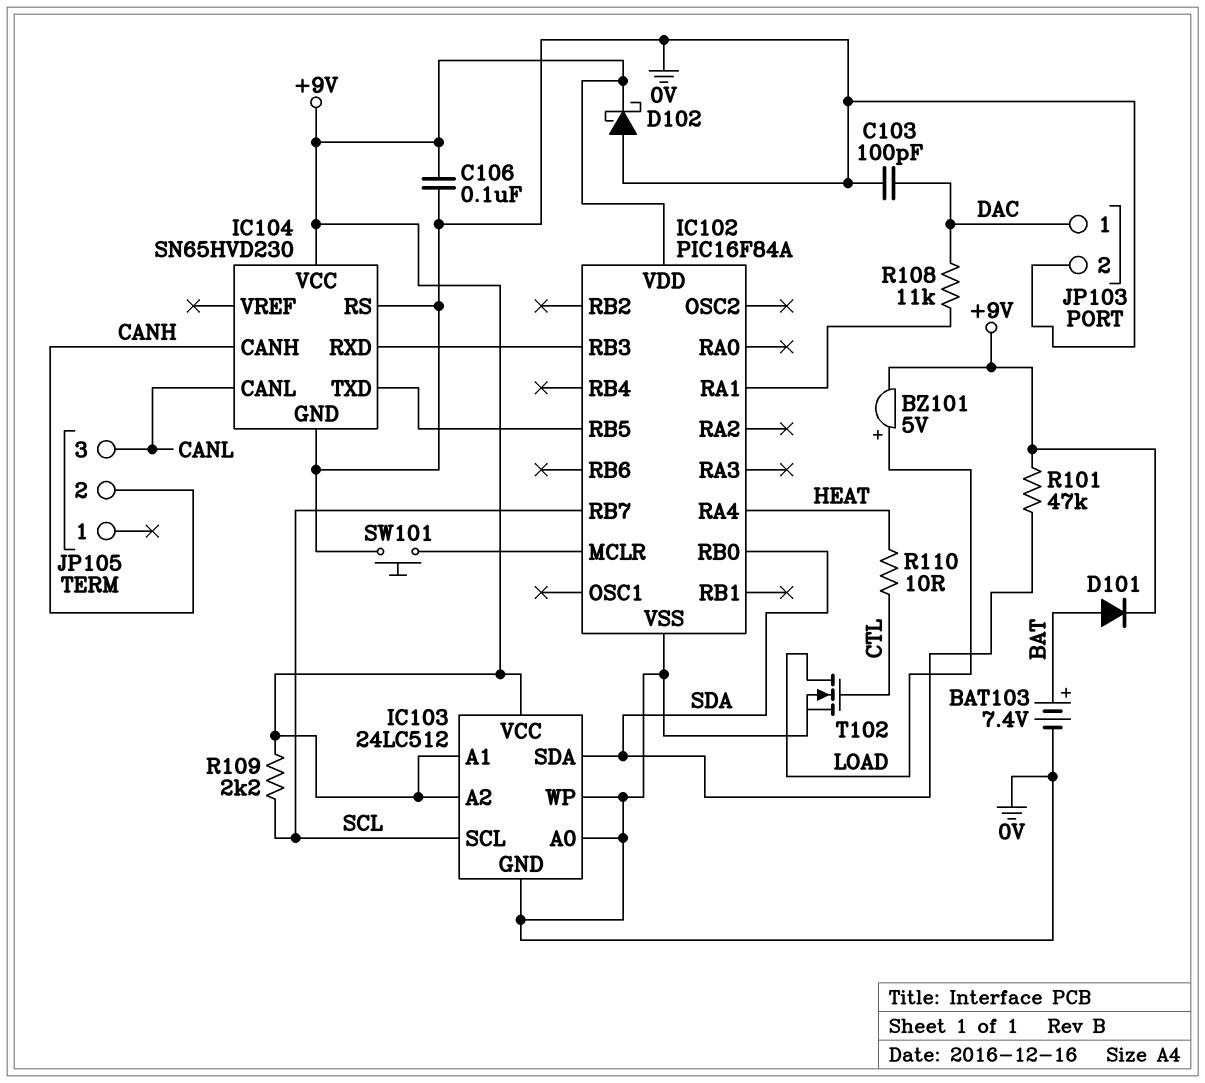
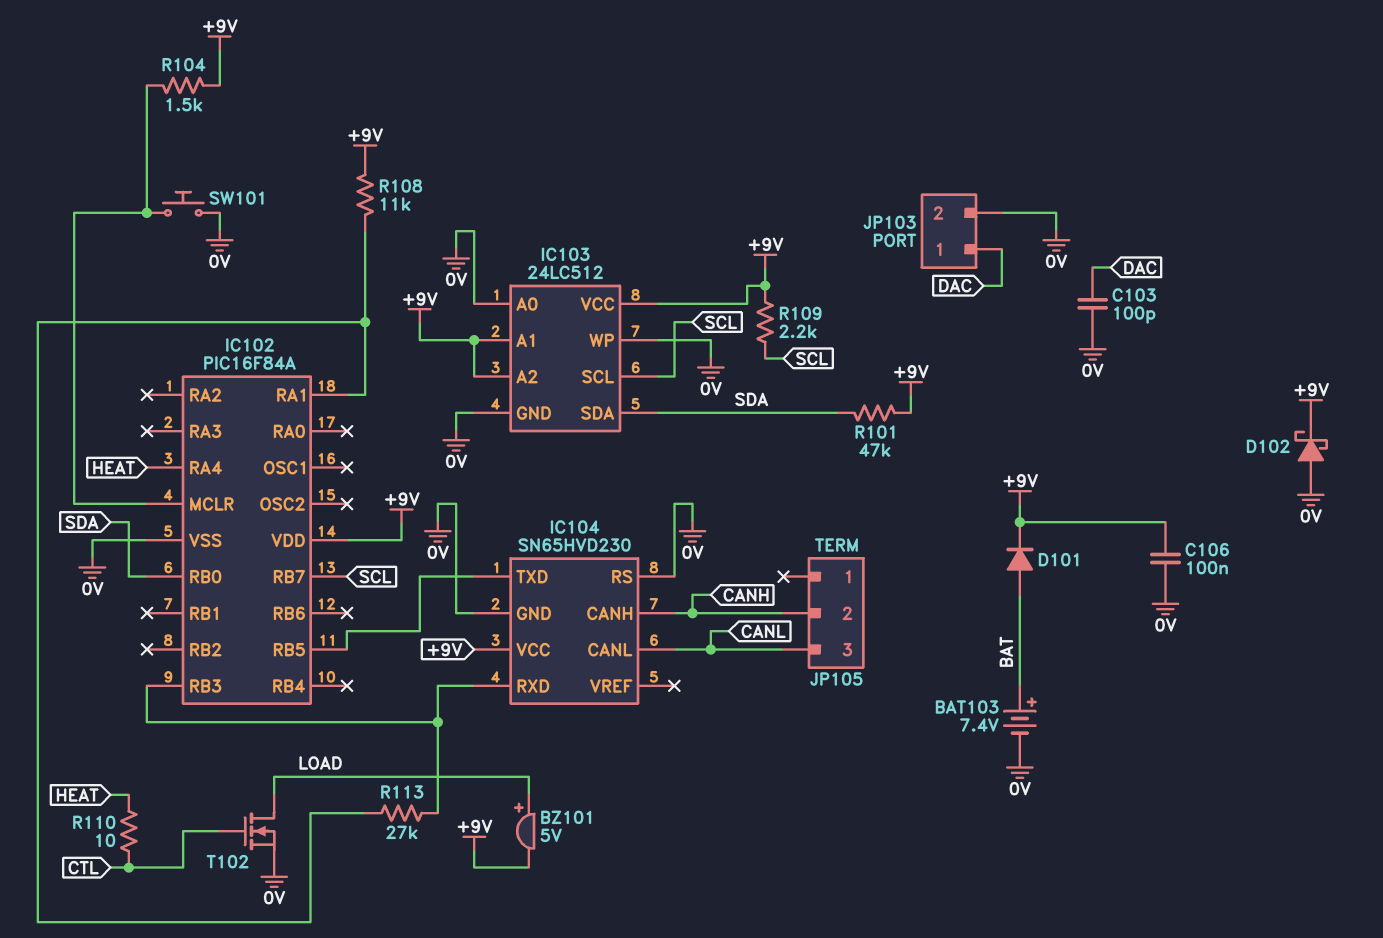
R104: none -> 1.5k (+9V, IC102/MCLR)
R108: 11k (DAC, IC102/RA1) -> 11k (+9V, IC102/RA1)
R113: none -> 27k (IC102/RA1, IC102/RB3)

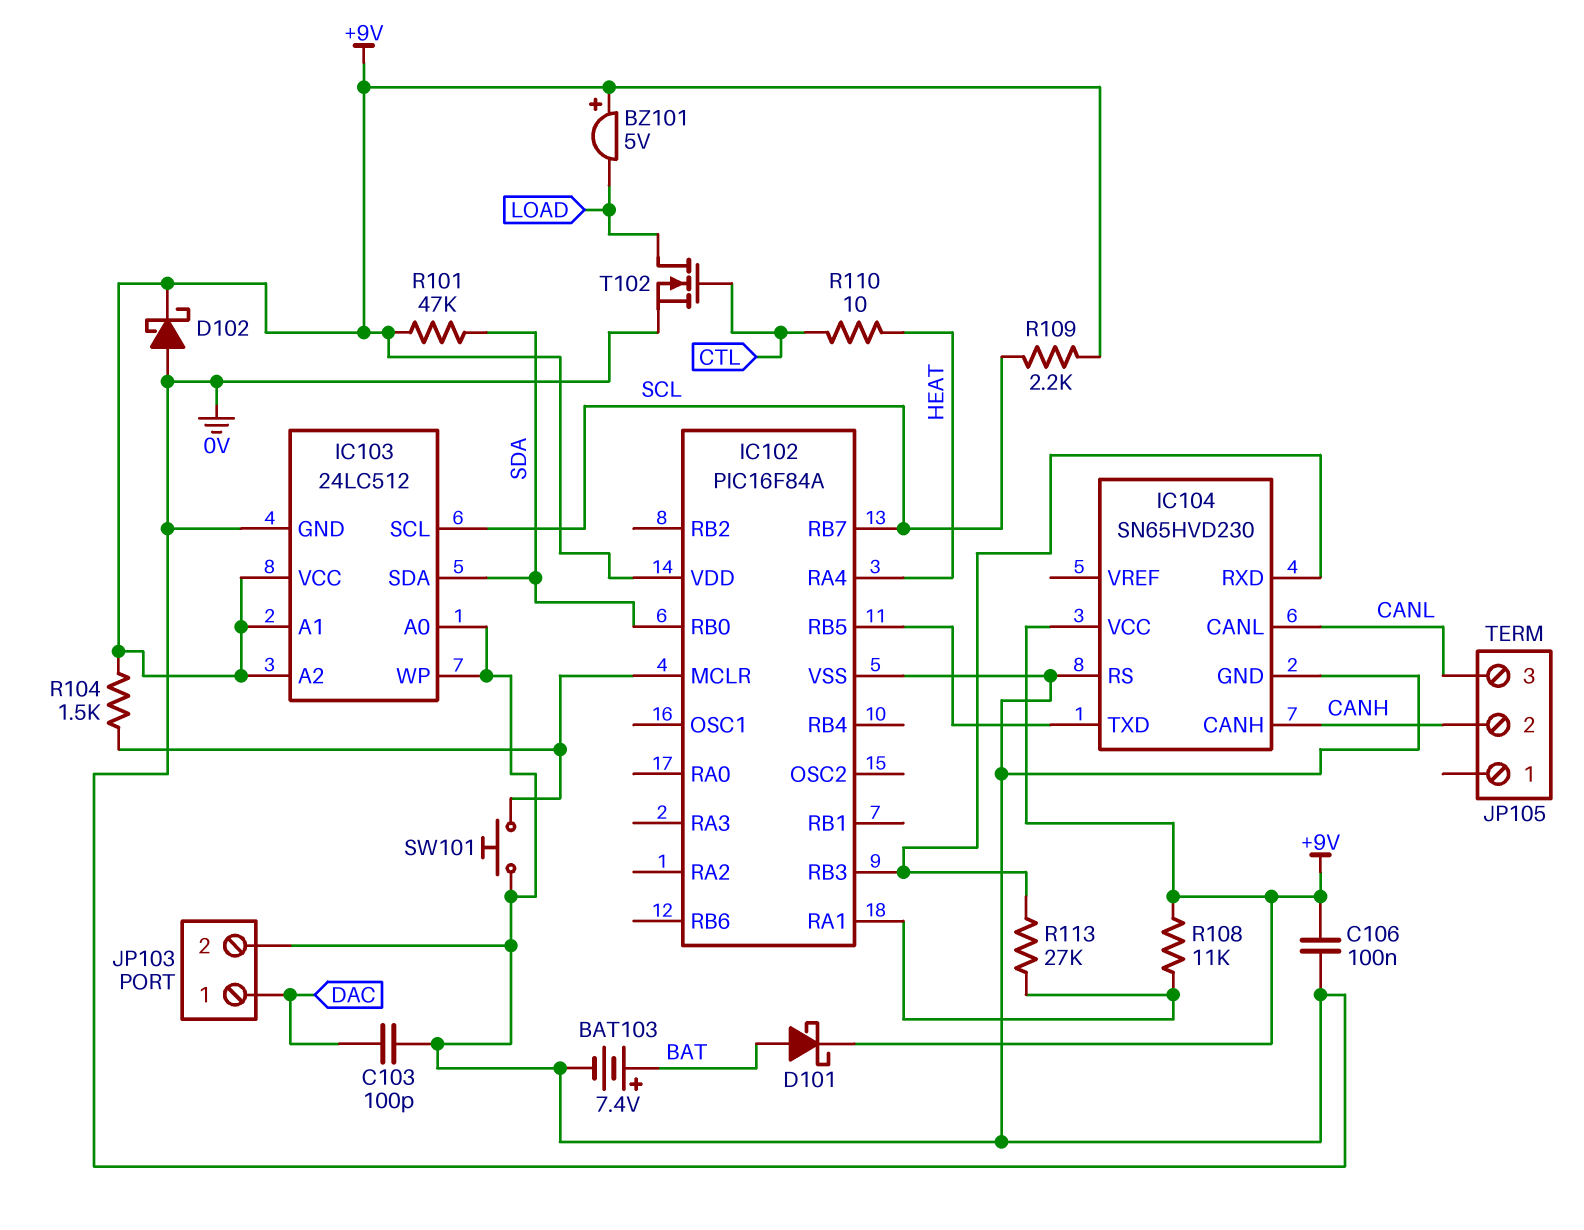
BZ101: buzzer 5V (plus LOAD, minus +9V) -> buzzer 5V (plus +9V, minus LOAD)
D101: diode (A BAT, K +9V) -> schottky (A BAT, K +9V)

